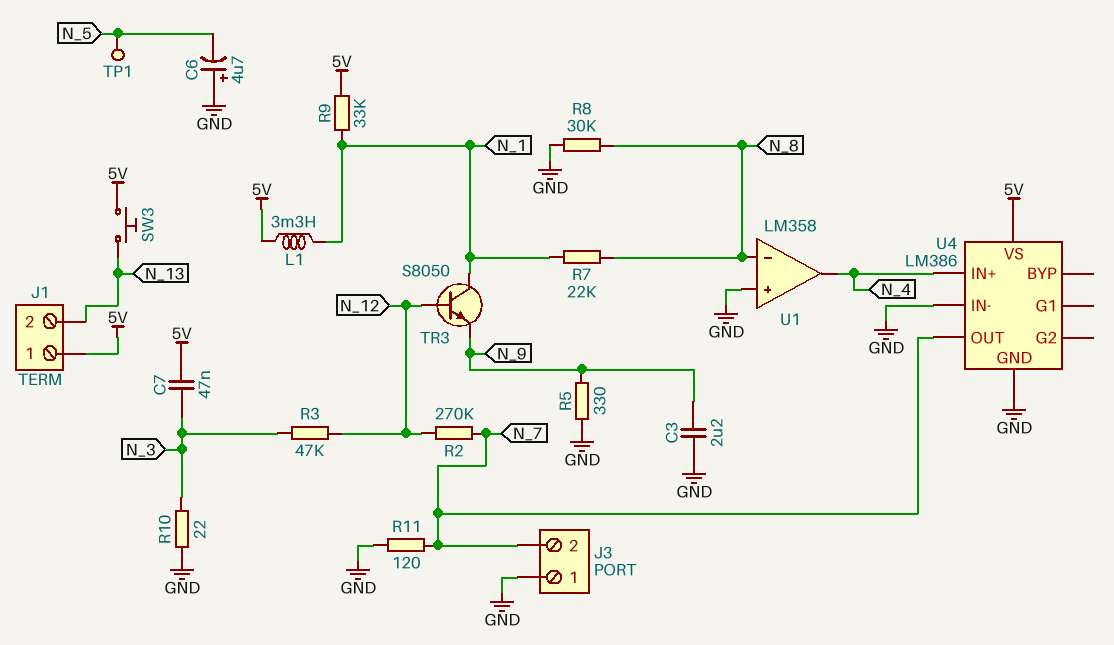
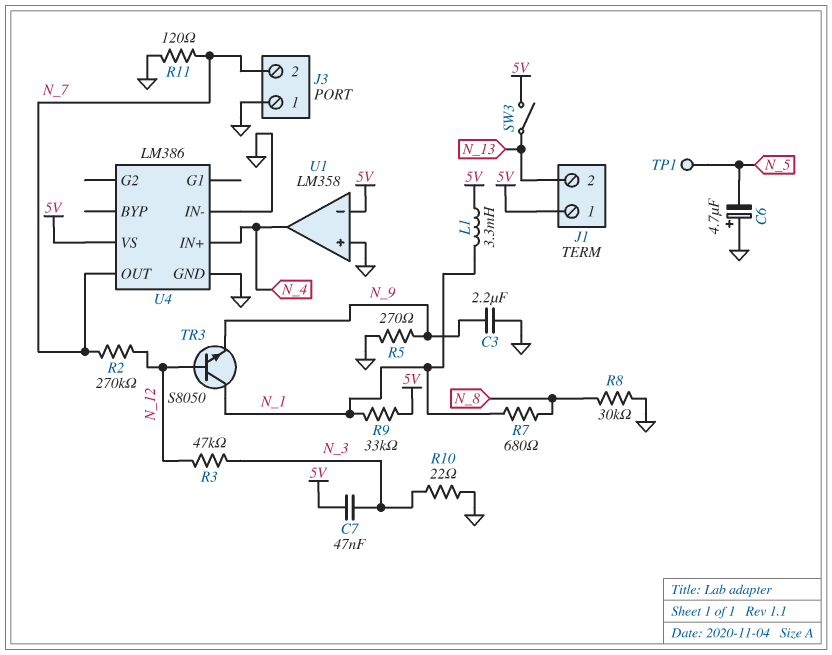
R5: 330 (GND, N_9) -> 270 (GND, N_9)
R7: 22k (N_1, N_8) -> 680 (N_1, N_8)
SW3: button (5V, N_13) -> switch (5V, N_13)
U1 pin in-: N_8 -> 5V

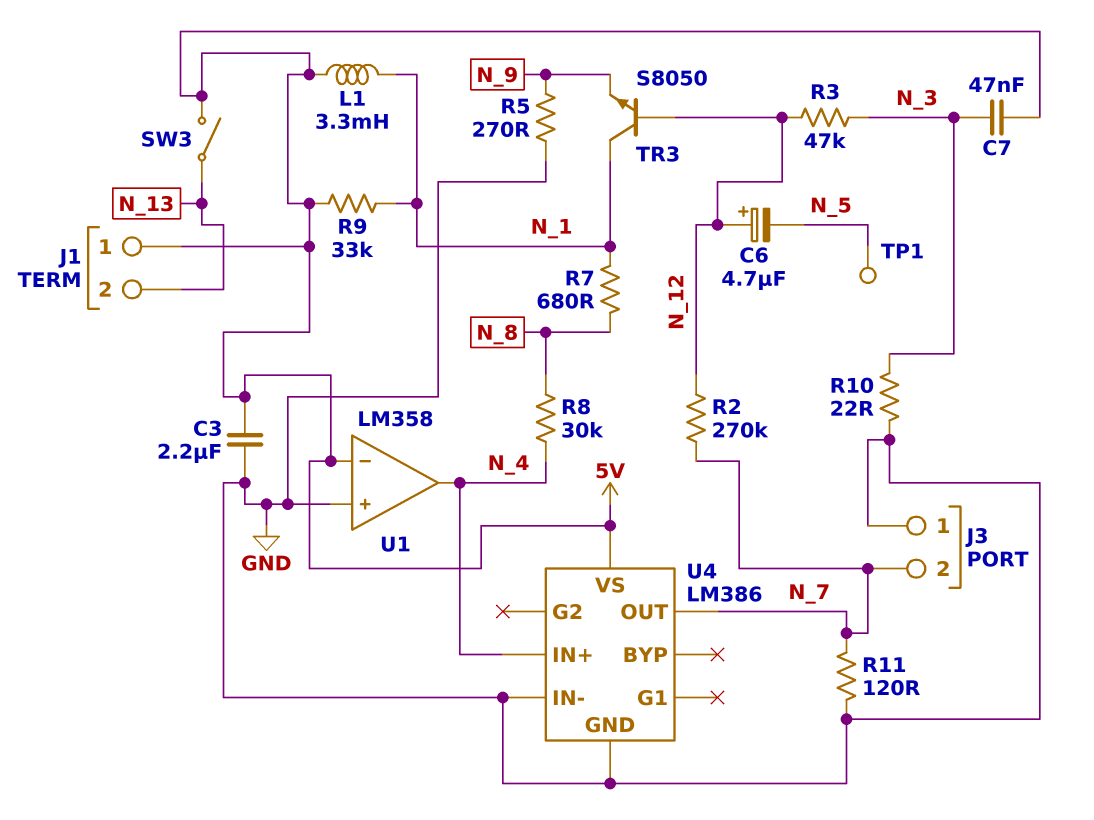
C3: 2.2uF (GND, N_9) -> 2.2uF (5V, GND)
C6: 4.7uF (plus GND, minus N_5) -> 4.7uF (plus N_12, minus N_5)
R8: 30k (GND, N_8) -> 30k (N_4, N_8)

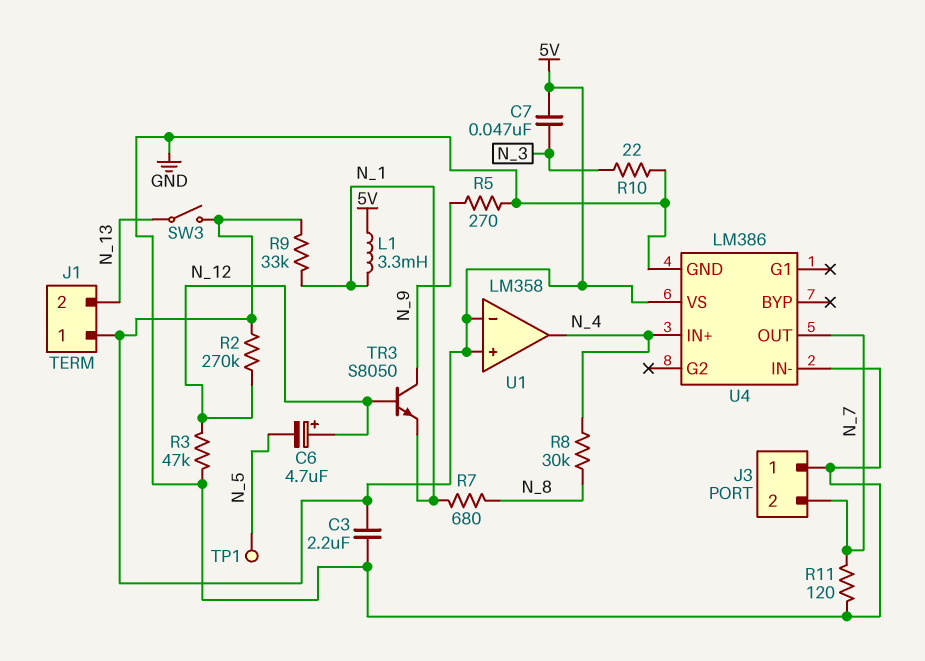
R2: 270k (N_7, N_12) -> 270k (5V, N_12)
R3: 47k (N_3, N_12) -> 47k (GND, N_12)
TR3: NPN S8050 (B N_12, C N_1, E N_9) -> NPN S8050 (B N_12, C N_9, E N_1)
U1 pin in+: GND -> 5V

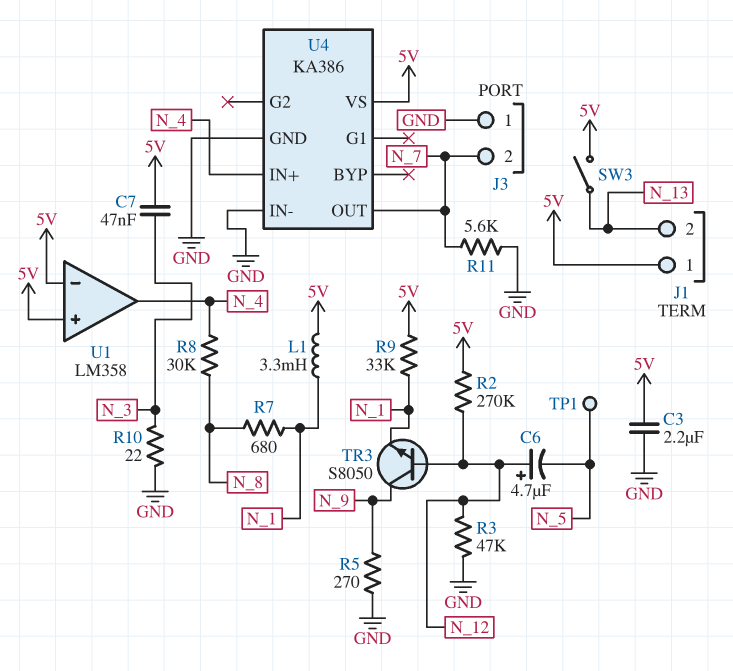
R11: 120 (GND, N_7) -> 5.6k (GND, N_7)
U4: LM386 -> KA386

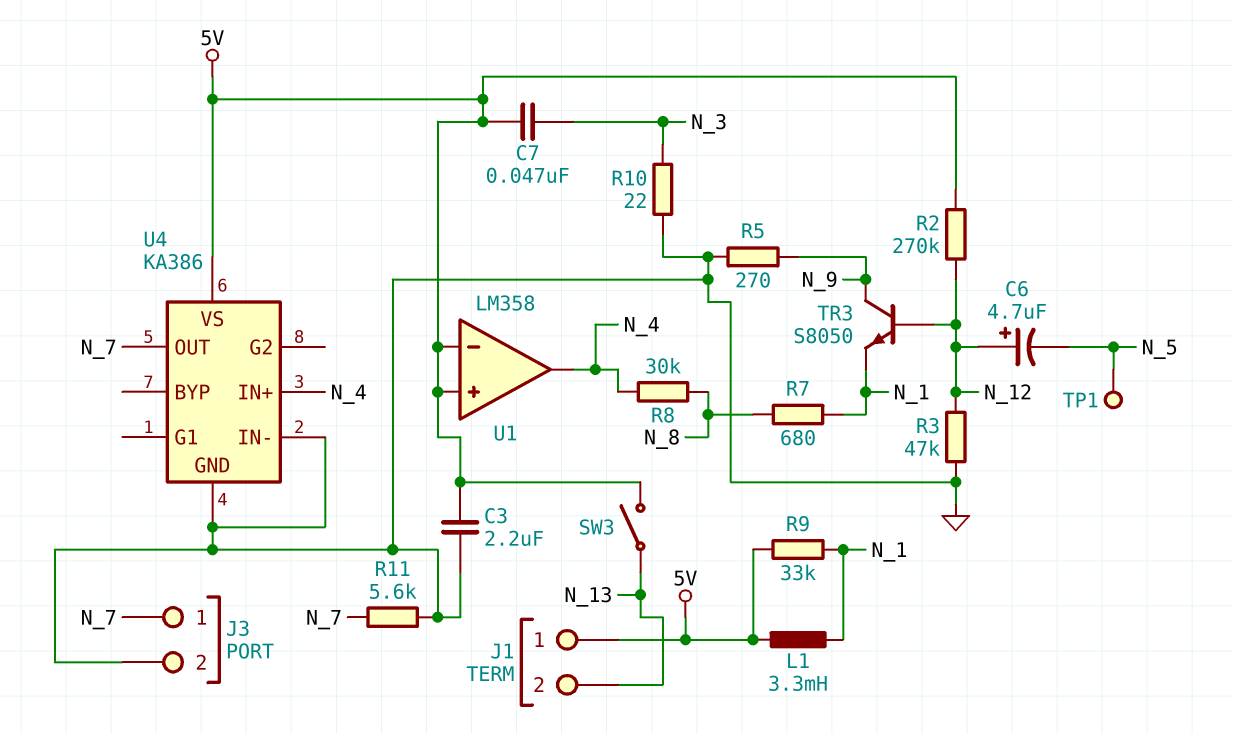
J3 pin 1: GND -> N_7
J3 pin 2: N_7 -> GND

